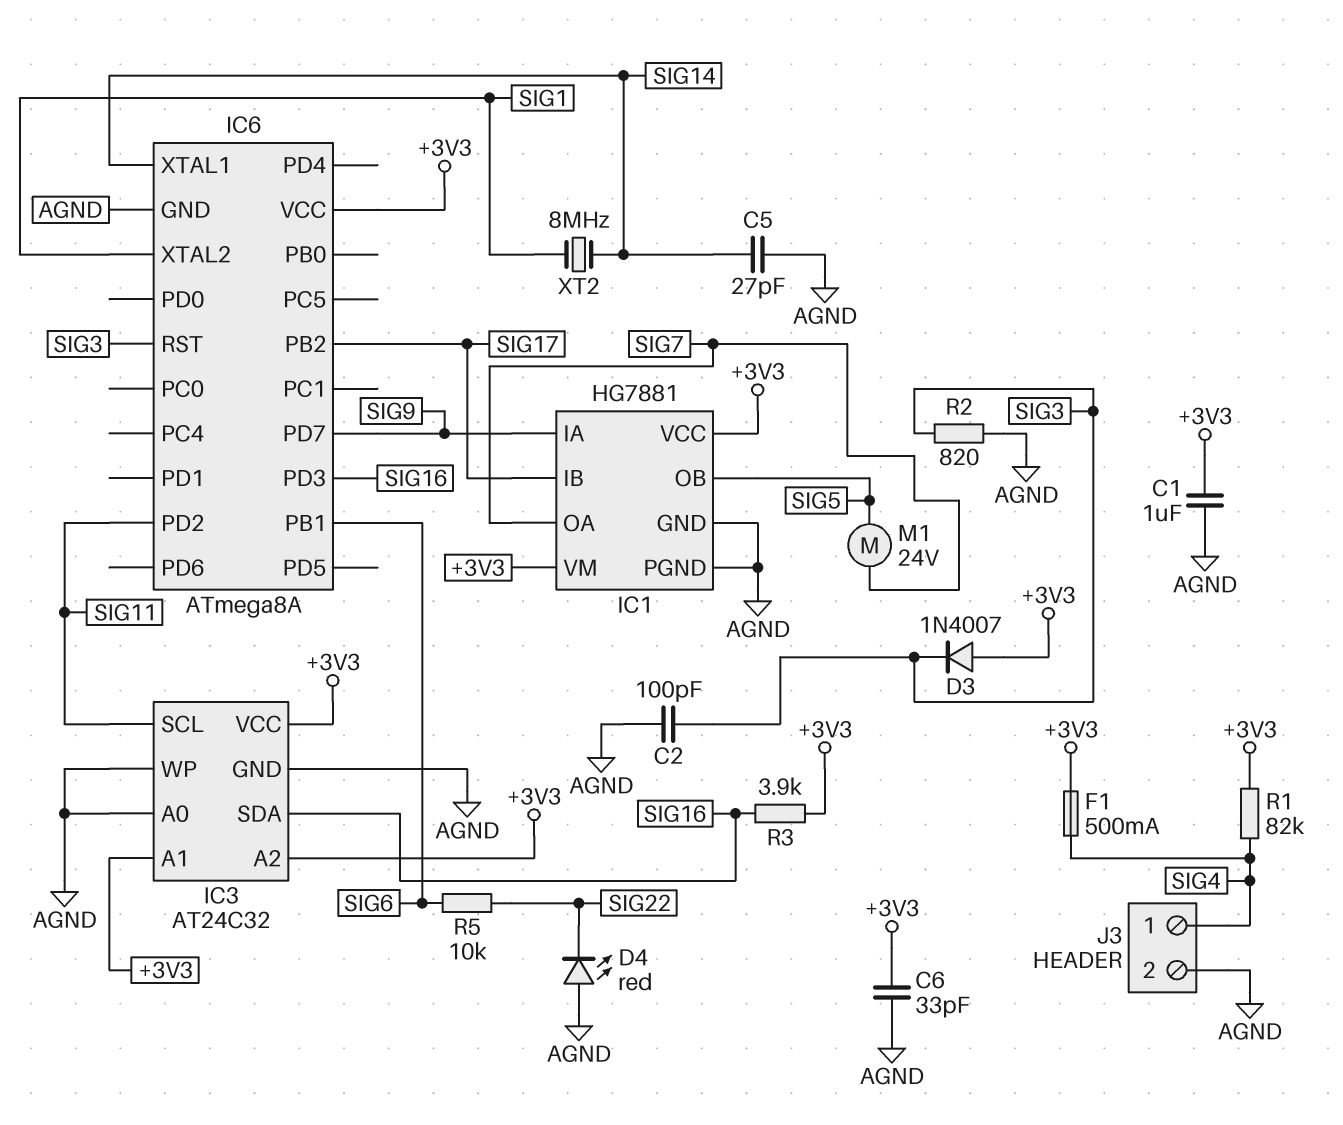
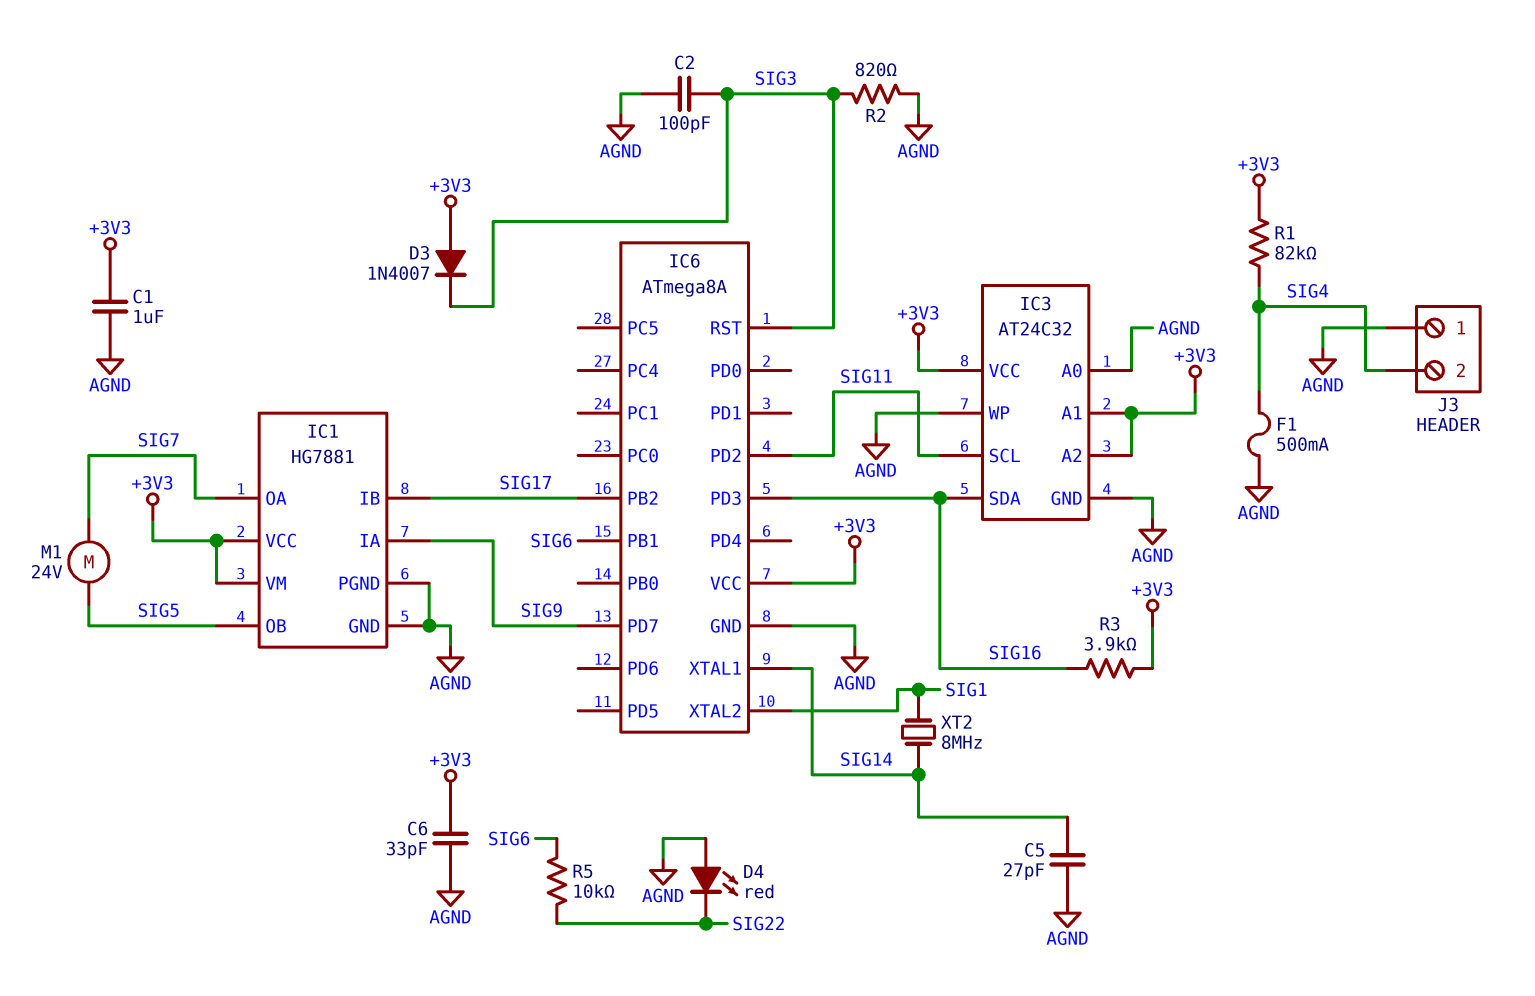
F1: 500mA (+3V3, SIG4) -> 500mA (AGND, SIG4)
J3 pin 1: SIG4 -> AGND
J3 pin 2: AGND -> SIG4

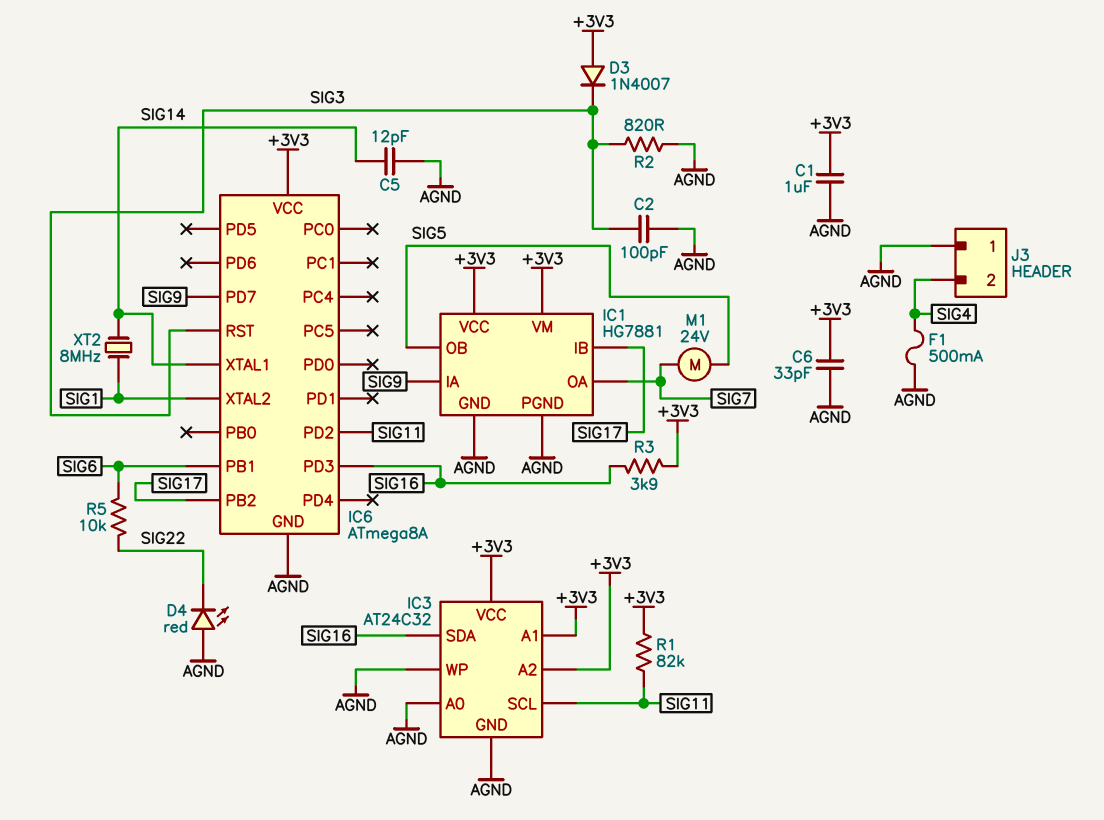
C5: 27pF (AGND, SIG14) -> 12pF (AGND, SIG14)
R1: 82k (+3V3, SIG4) -> 82k (+3V3, SIG11)

